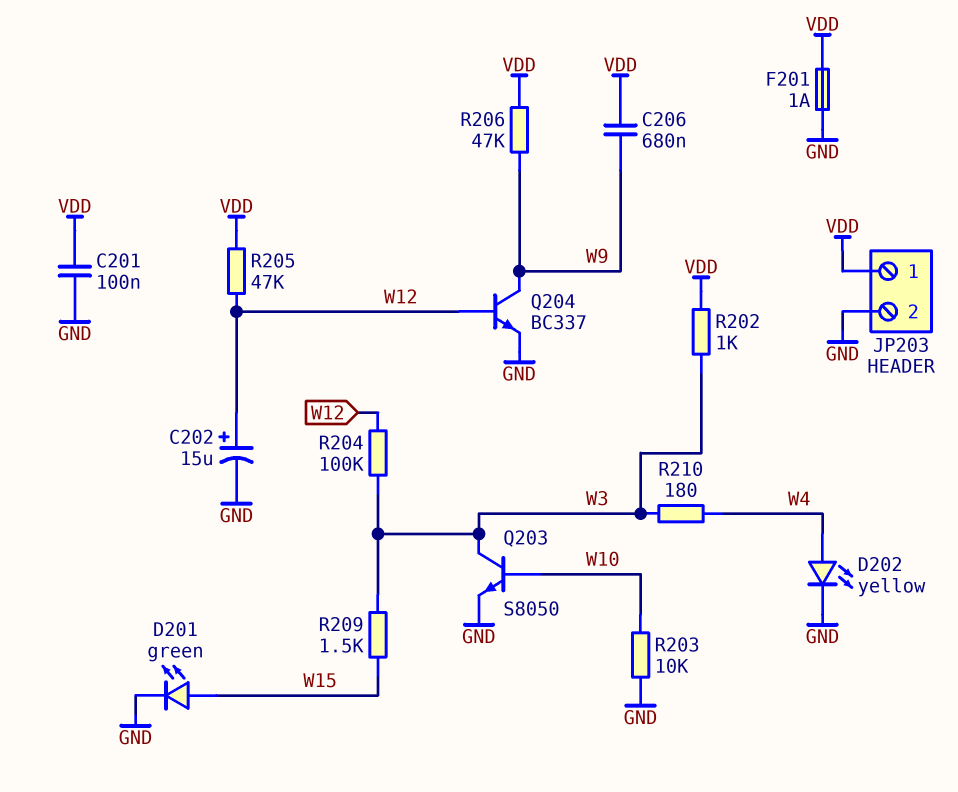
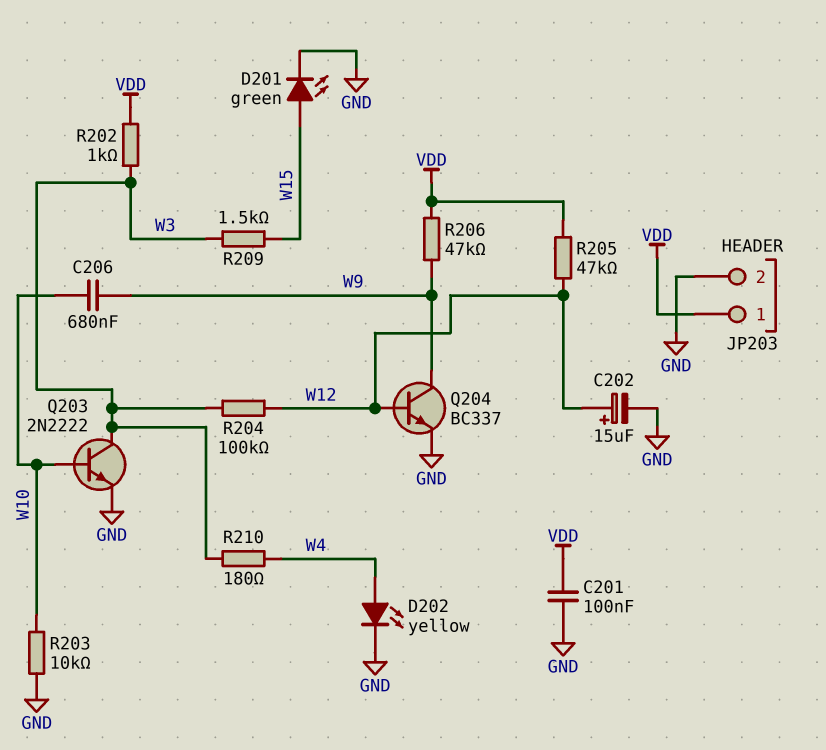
C206: 680nF (VDD, W9) -> 680nF (W9, W10)
F201: 1A (GND, VDD) -> none
Q203: NPN S8050 (B W10, C W3, E GND) -> NPN 2N2222 (B W10, C W3, E GND)

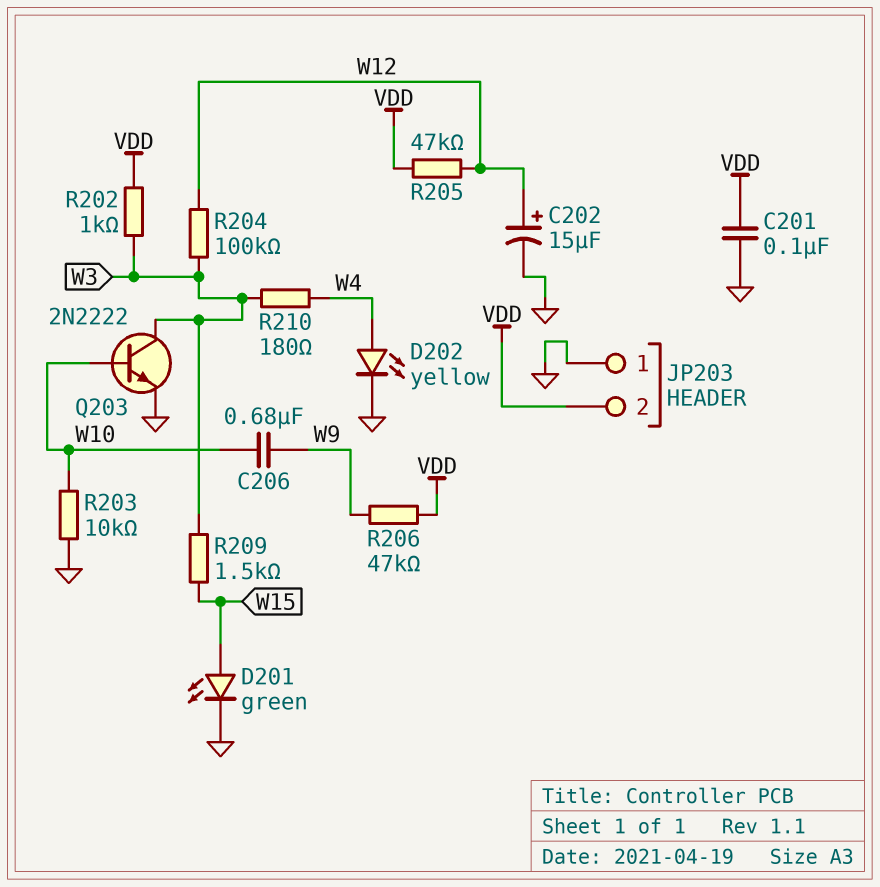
JP203 pin 1: VDD -> GND
JP203 pin 2: GND -> VDD
Q204: NPN BC337 (B W12, C W9, E GND) -> none

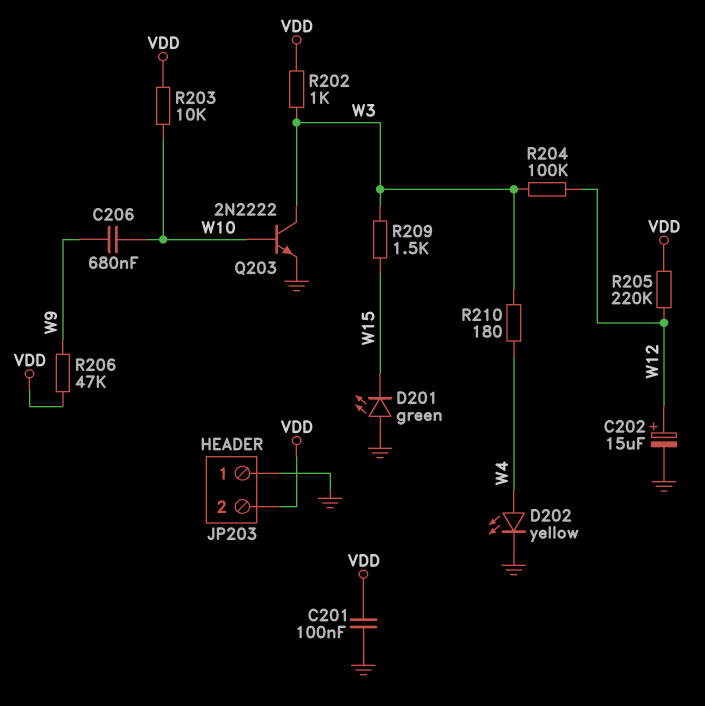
D201: LED green (A W15, K GND) -> LED green (A GND, K W15)
R203: 10k (GND, W10) -> 10k (VDD, W10)
R205: 47k (VDD, W12) -> 220k (VDD, W12)

